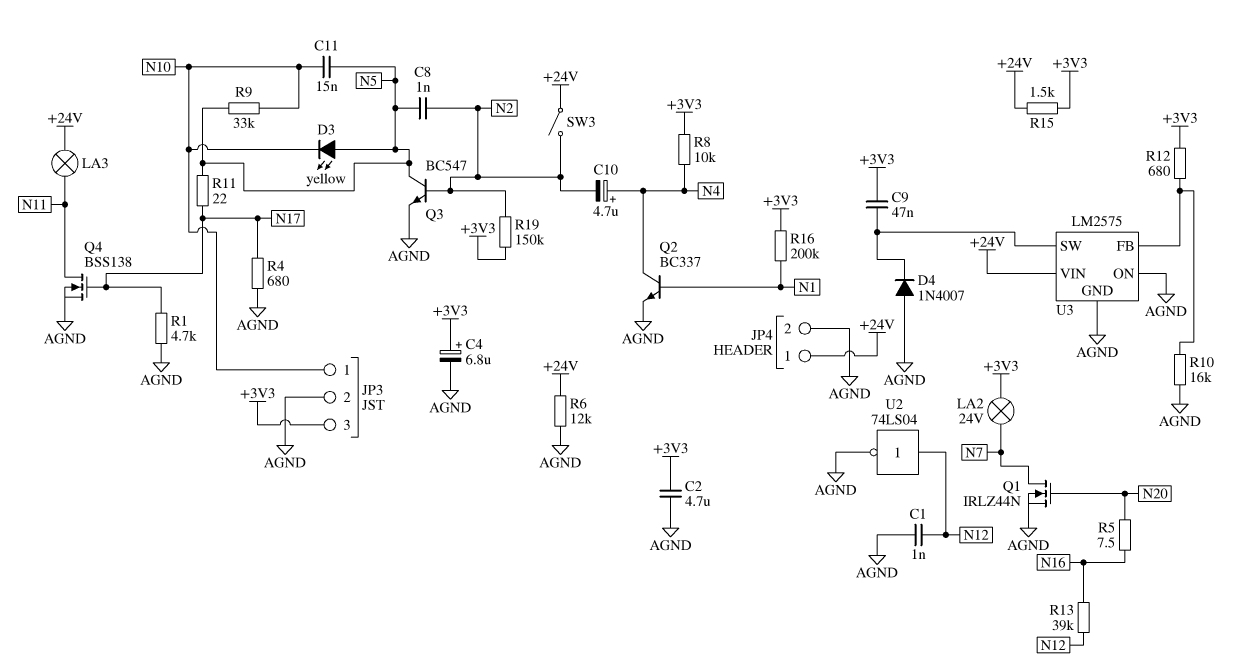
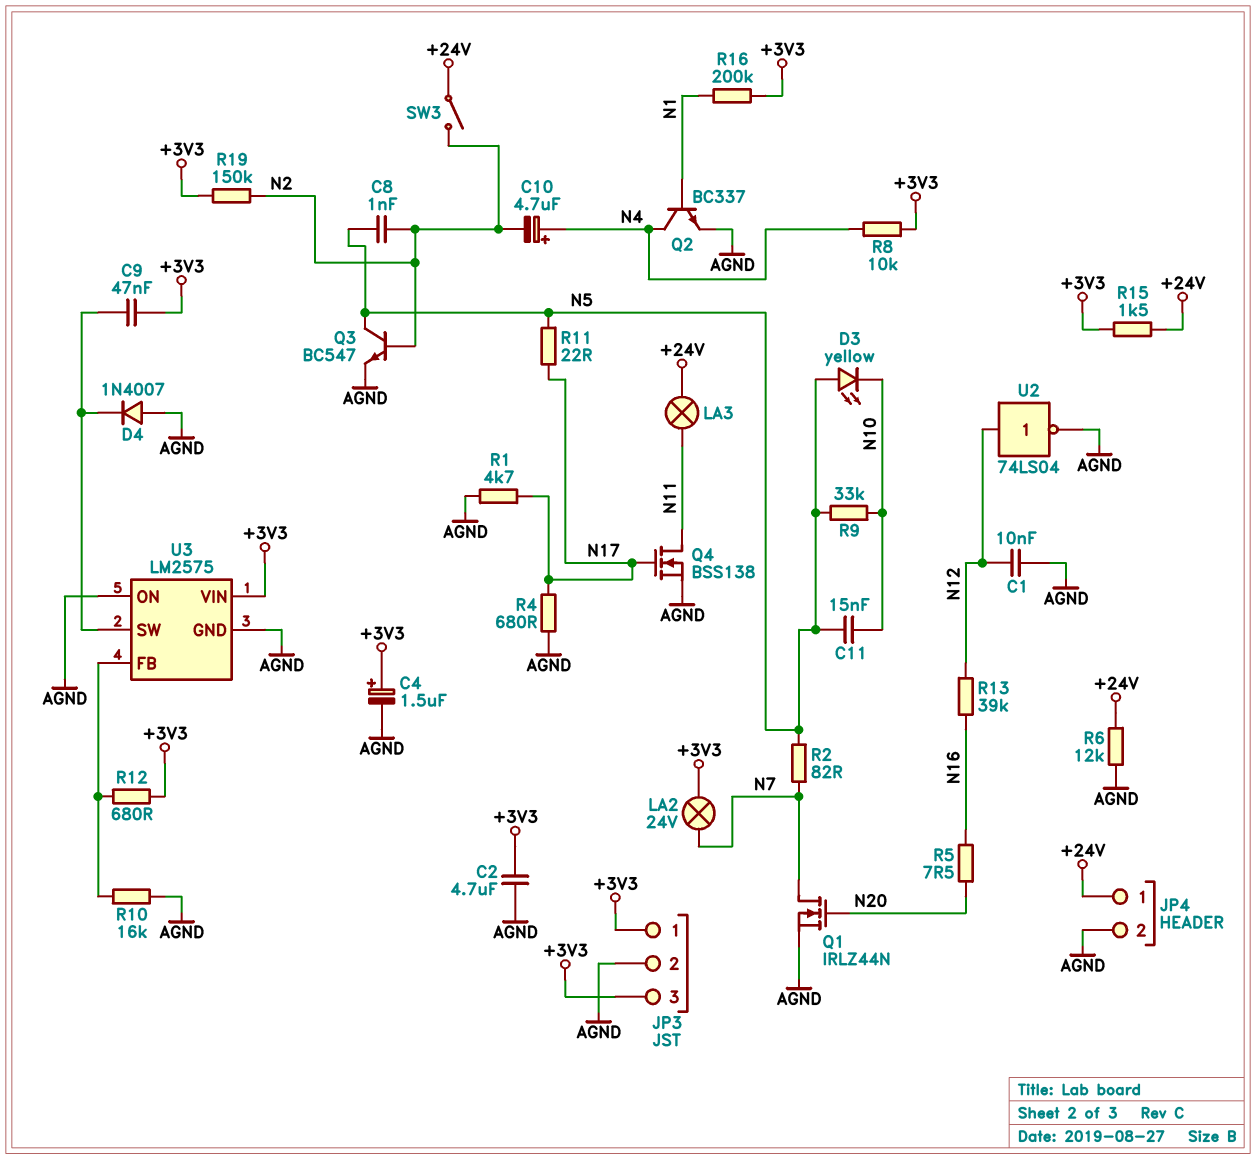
C1: 1nF (AGND, N12) -> 10nF (AGND, N12)
C4: 6.8uF (plus +3V3, minus AGND) -> 1.5uF (plus +3V3, minus AGND)
JP3 pin 1: N10 -> +3V3
R2: none -> 82 (N5, N7)
U3 pin VIN: +24V -> +3V3

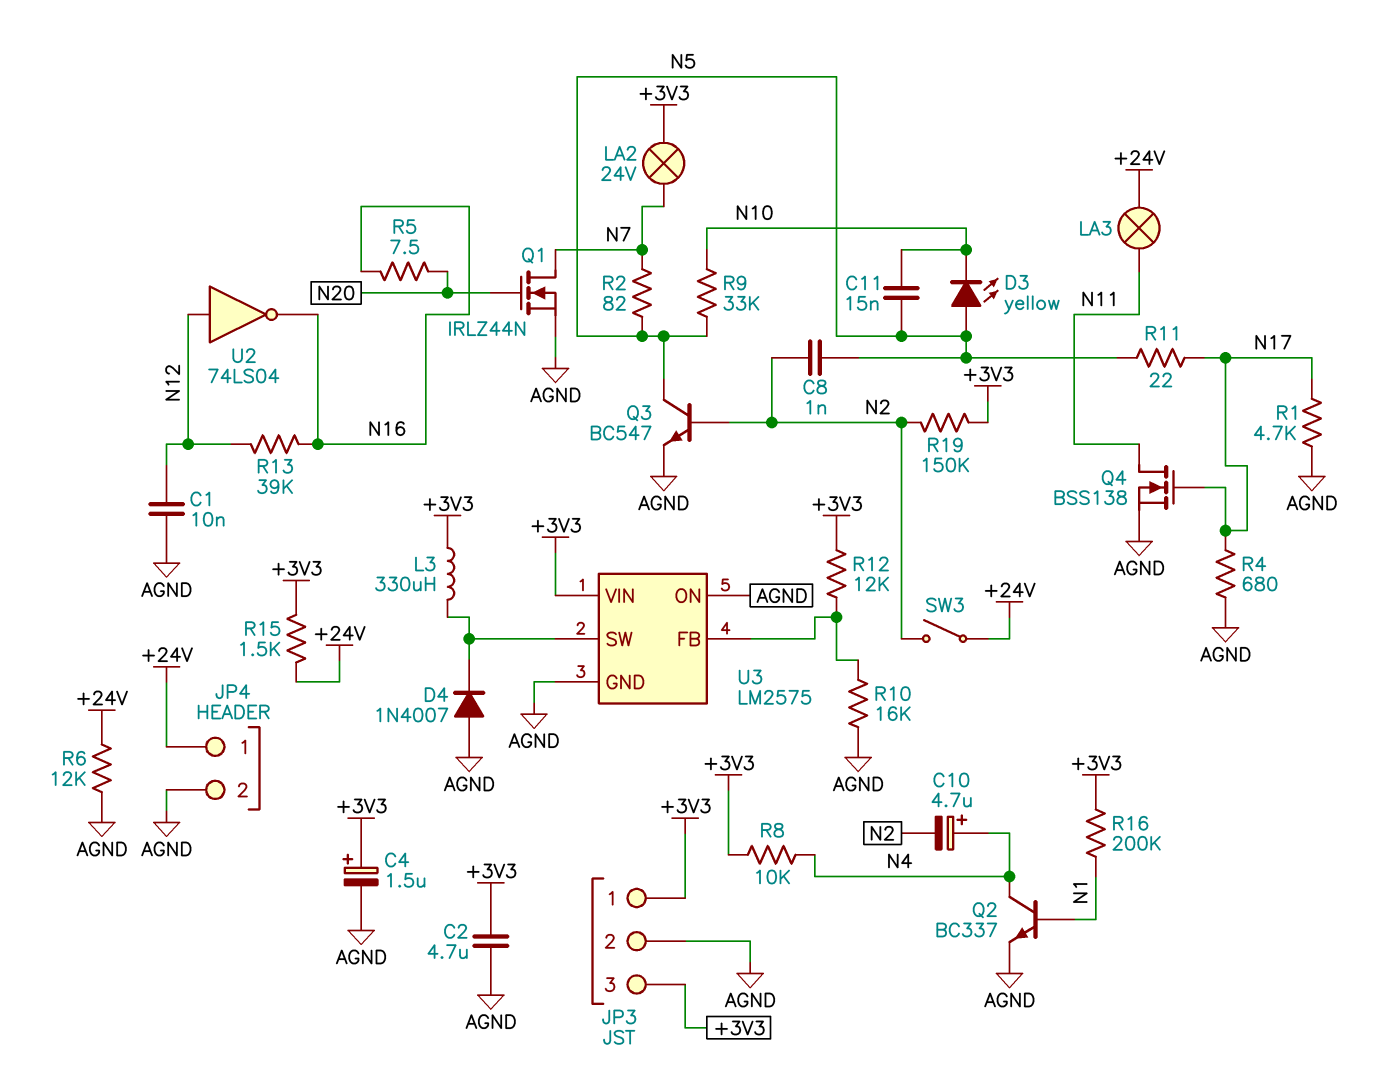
C9: 47nF (+3V3, U3/SW) -> none
L3: none -> 330uH (+3V3, U3/SW)
R12: 680 (+3V3, U3/FB) -> 12k (+3V3, U3/FB)
U2: NOT 74LS04 (in N12, out AGND) -> NOT 74LS04 (in N12, out N16)

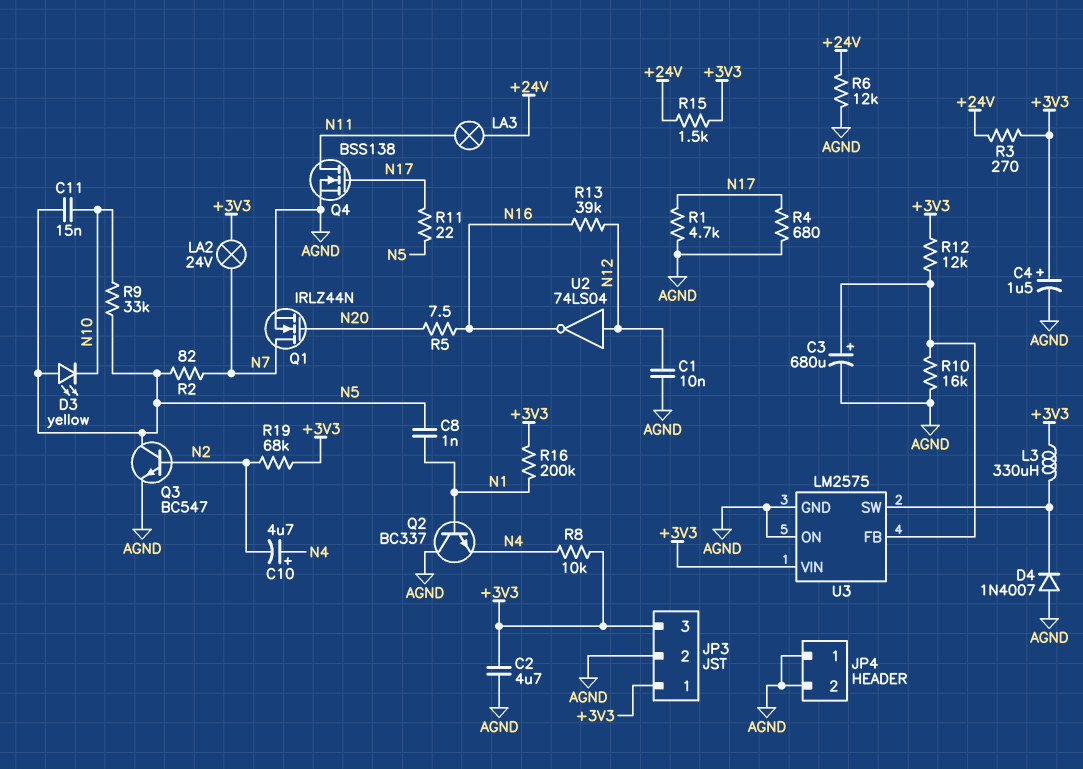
C3: none -> 680uF (plus U3/FB, minus AGND)
C8: 1nF (N2, N5) -> 1nF (N1, N5)
JP4 pin 1: +24V -> AGND
Q2: NPN BC337 (B N1, C N4, E AGND) -> NPN BC337 (B N1, C AGND, E N4)
R3: none -> 270 (+3V3, +24V)
R19: 150k (+3V3, N2) -> 68k (+3V3, N2)
SW3: switch (+24V, N2) -> none

